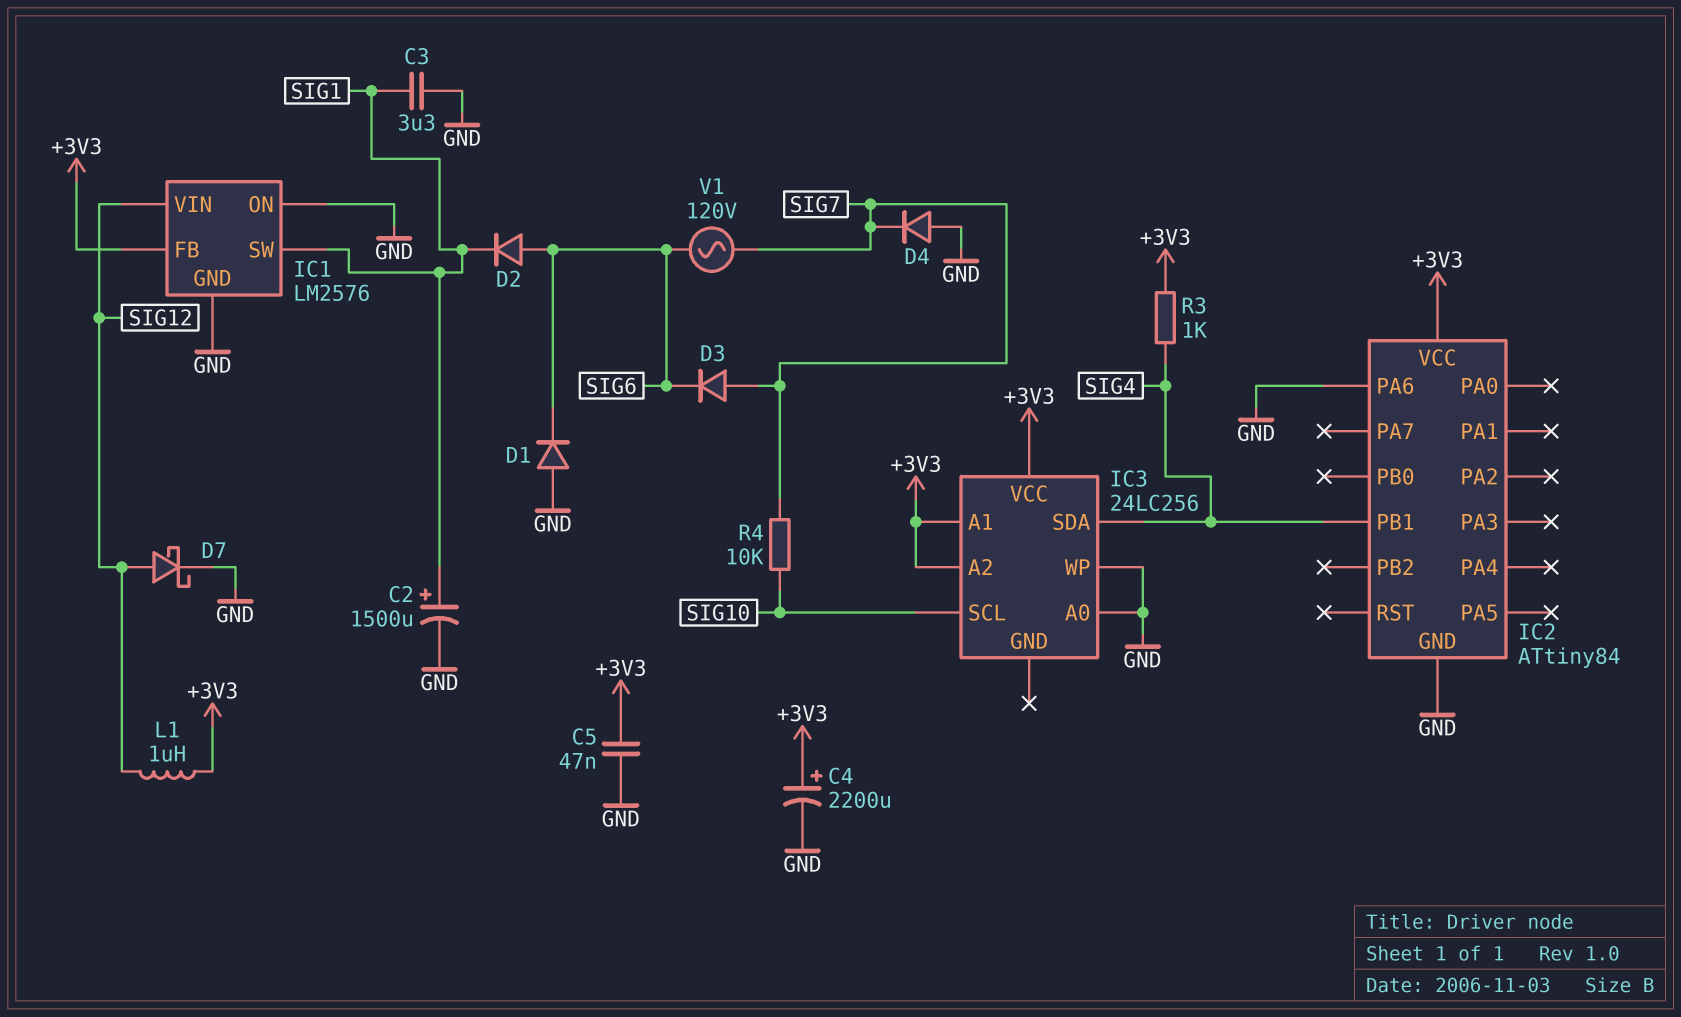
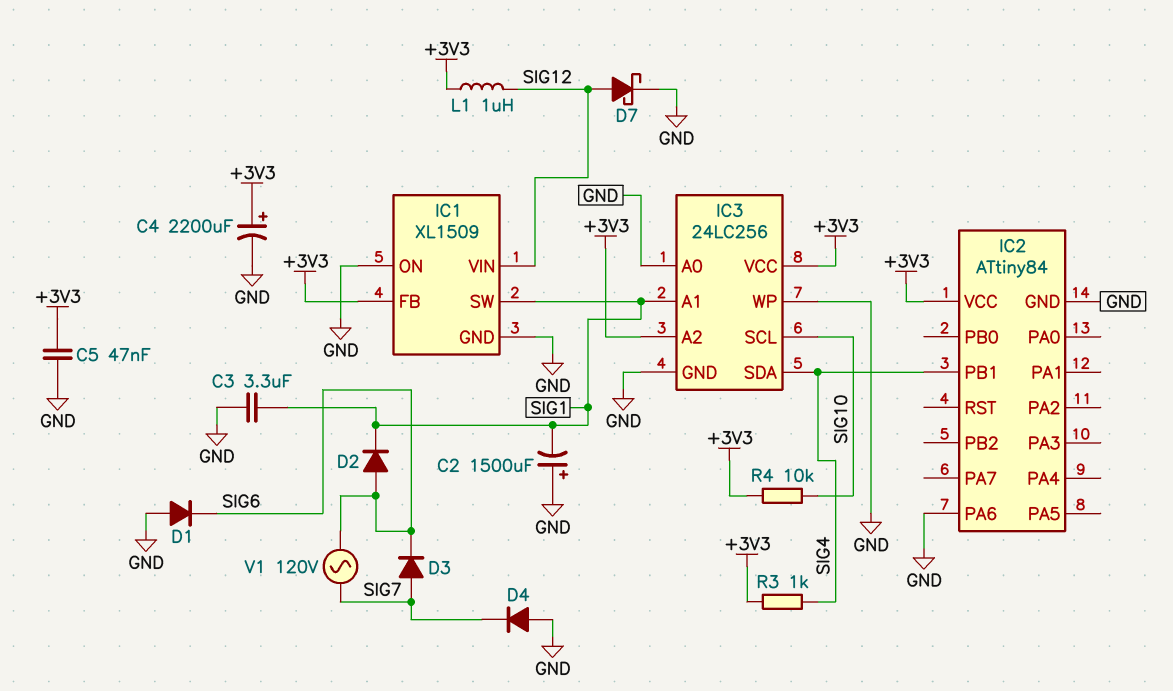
C2: 1500uF (plus SIG1, minus GND) -> 1500uF (plus GND, minus SIG1)
IC1: LM2576 -> XL1509
IC3 pin A1: +3V3 -> SIG1
IC3 pin GND: none -> GND
R4: 10k (SIG7, SIG10) -> 10k (+3V3, SIG10)

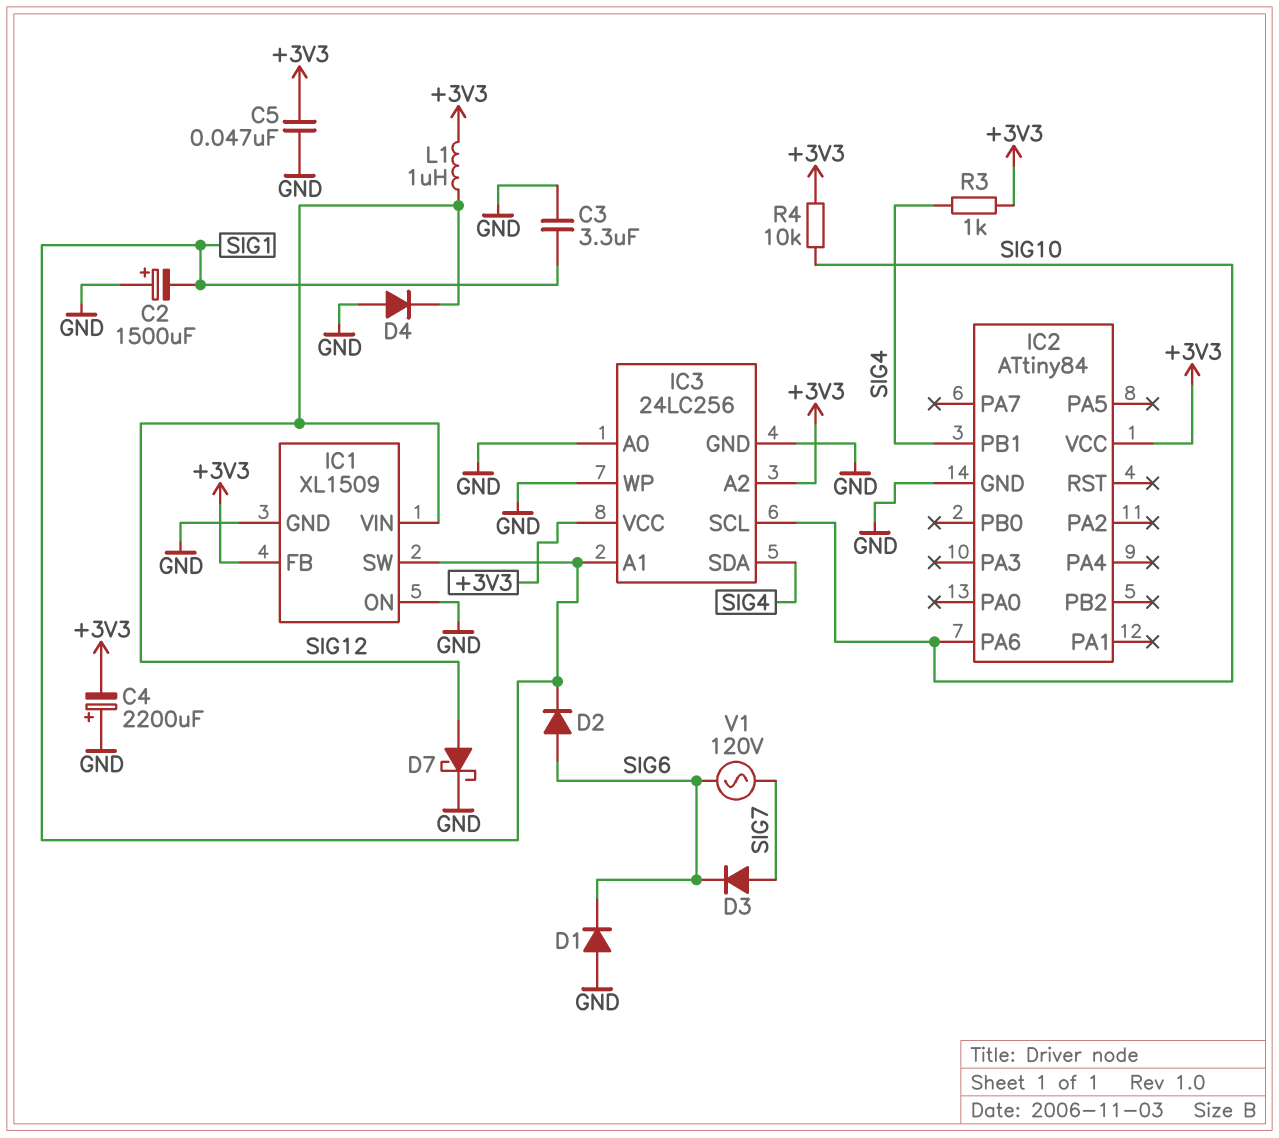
C4: 2200uF (plus +3V3, minus GND) -> 2200uF (plus GND, minus +3V3)
D4: diode (A GND, K SIG7) -> diode (A GND, K SIG12)
IC2 pin PA6: GND -> SIG10

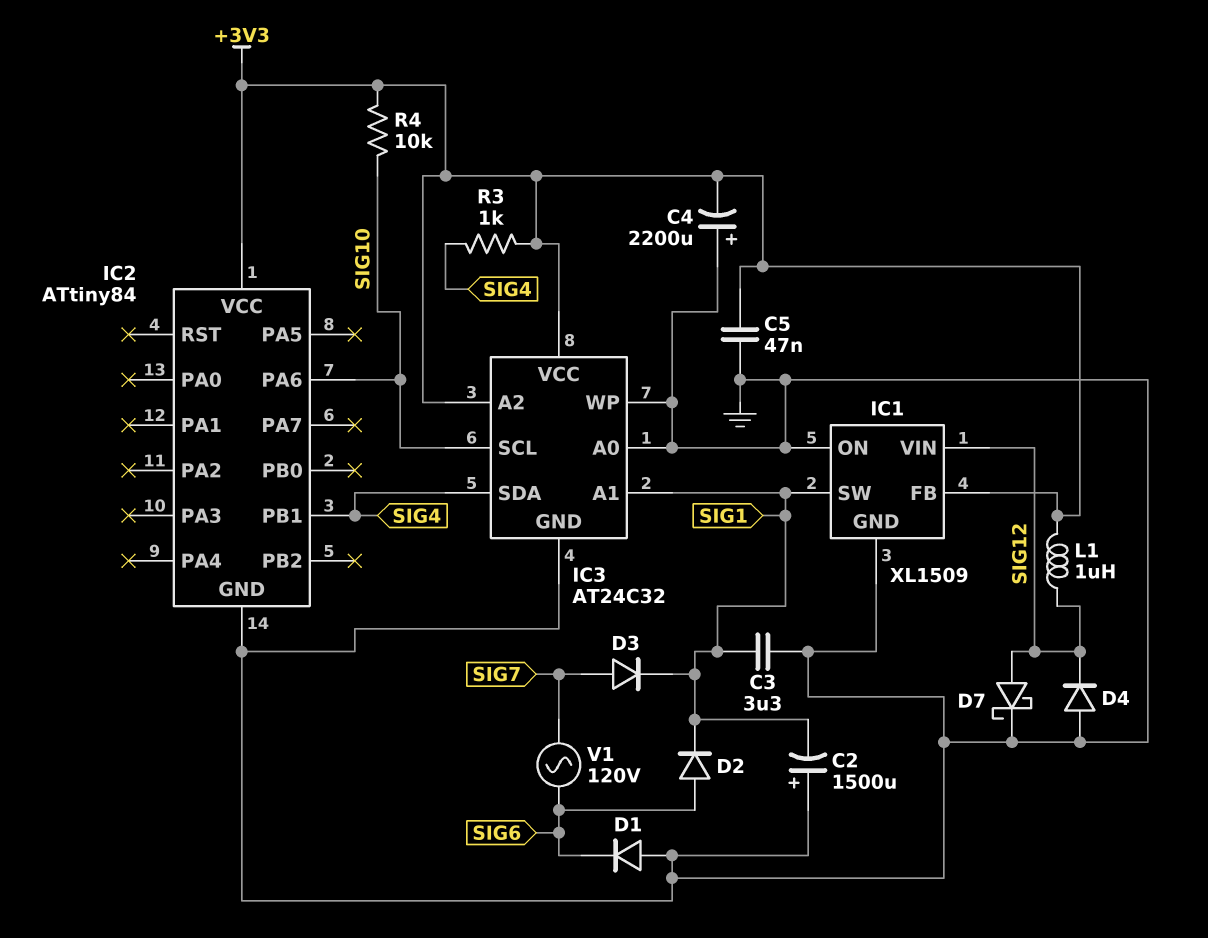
D3: diode (A SIG7, K SIG6) -> diode (A SIG7, K SIG1)
IC3: 24LC256 -> AT24C32

